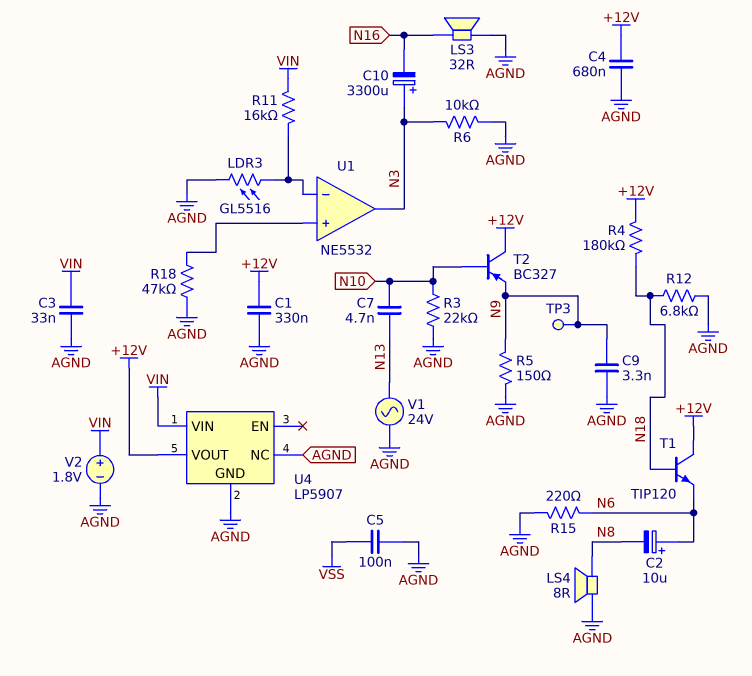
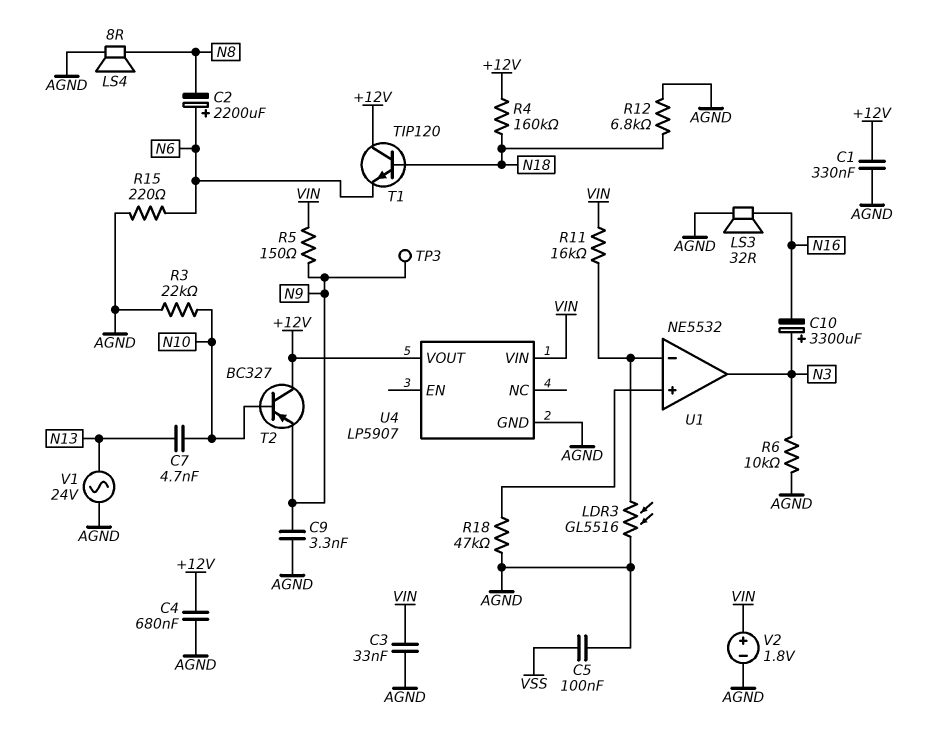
C2: 10uF (plus N6, minus N8) -> 2200uF (plus N6, minus N8)
R4: 180k (+12V, N18) -> 160k (+12V, N18)
R5: 150 (AGND, N9) -> 150 (N9, VIN)
U4 pin NC: AGND -> none

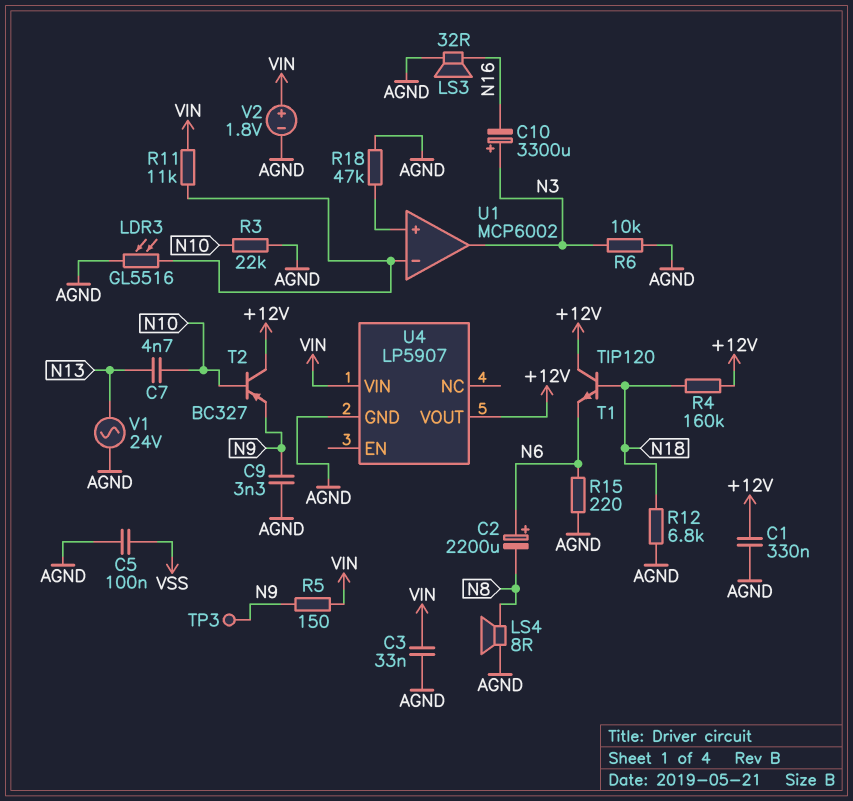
C4: 680nF (+12V, AGND) -> none
R11: 16k (U1/in-, VIN) -> 11k (U1/in-, VIN)
U1: NE5532 -> MCP6002

